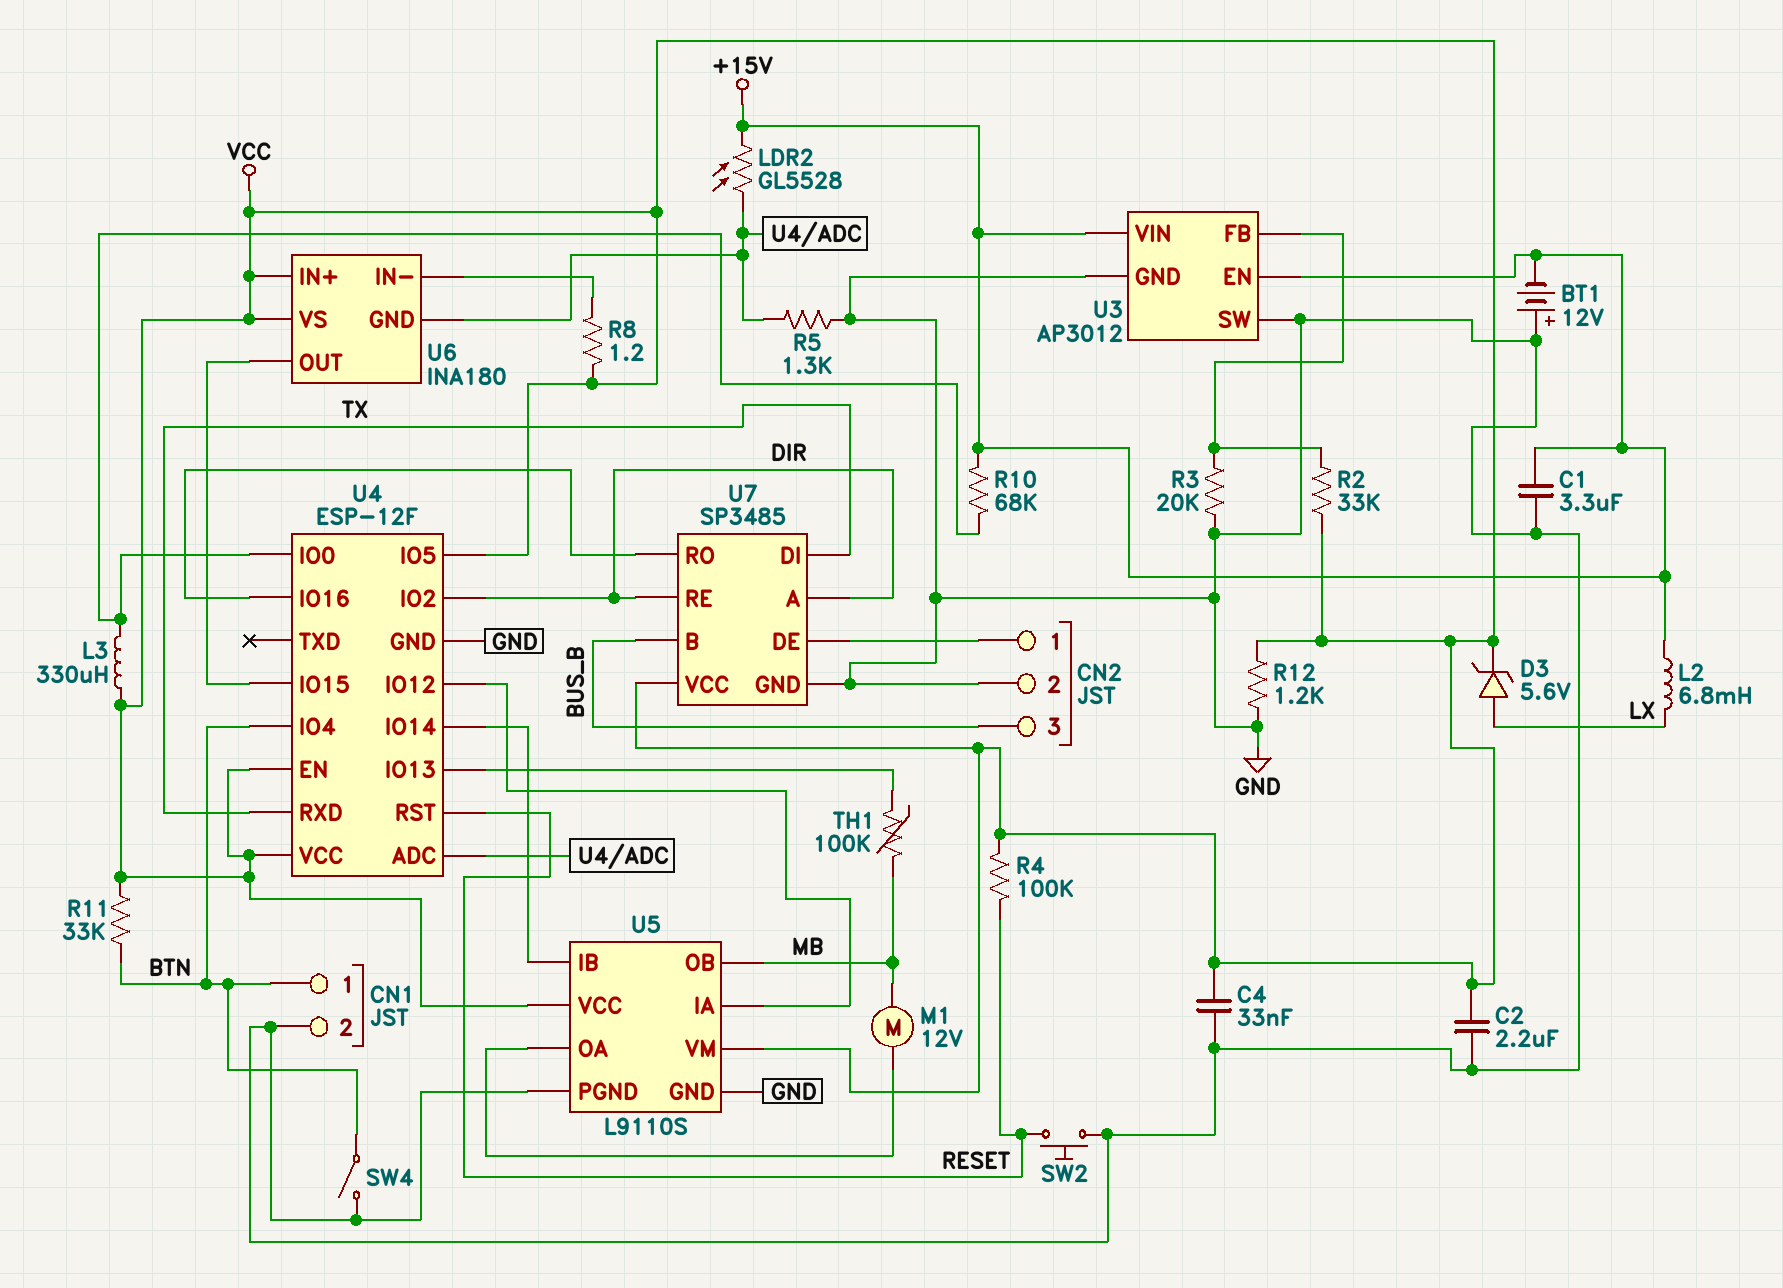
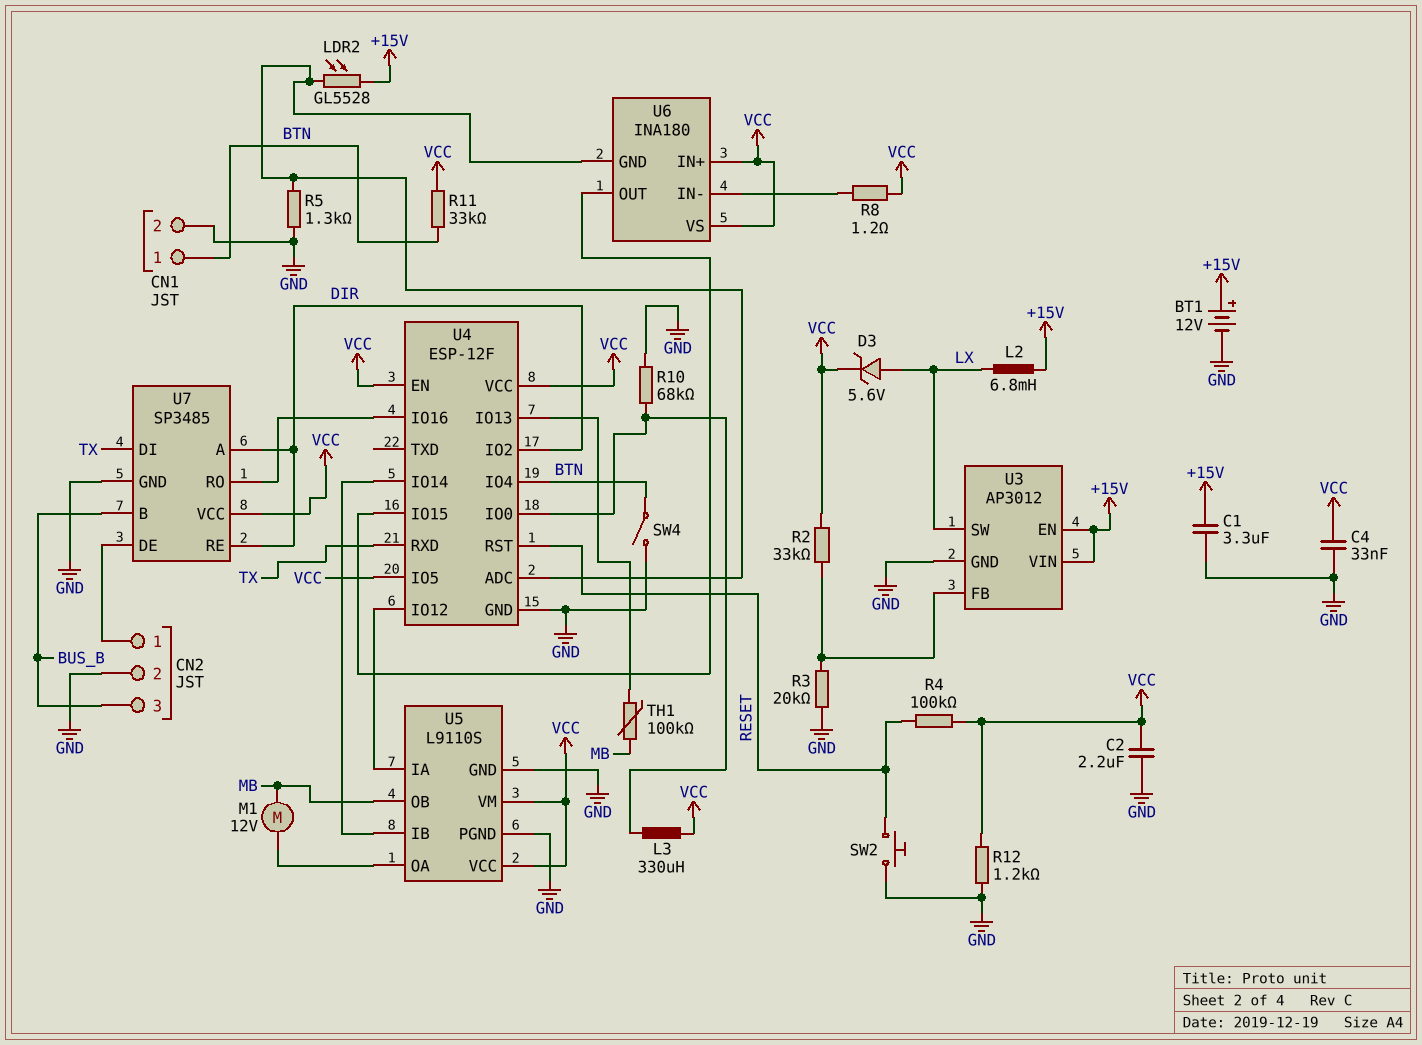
BT1: 12V (plus GND, minus +15V) -> 12V (plus +15V, minus GND)
R10: 68k (+15V, U4/IO0) -> 68k (GND, U4/IO0)
U3 pin SW: GND -> LX

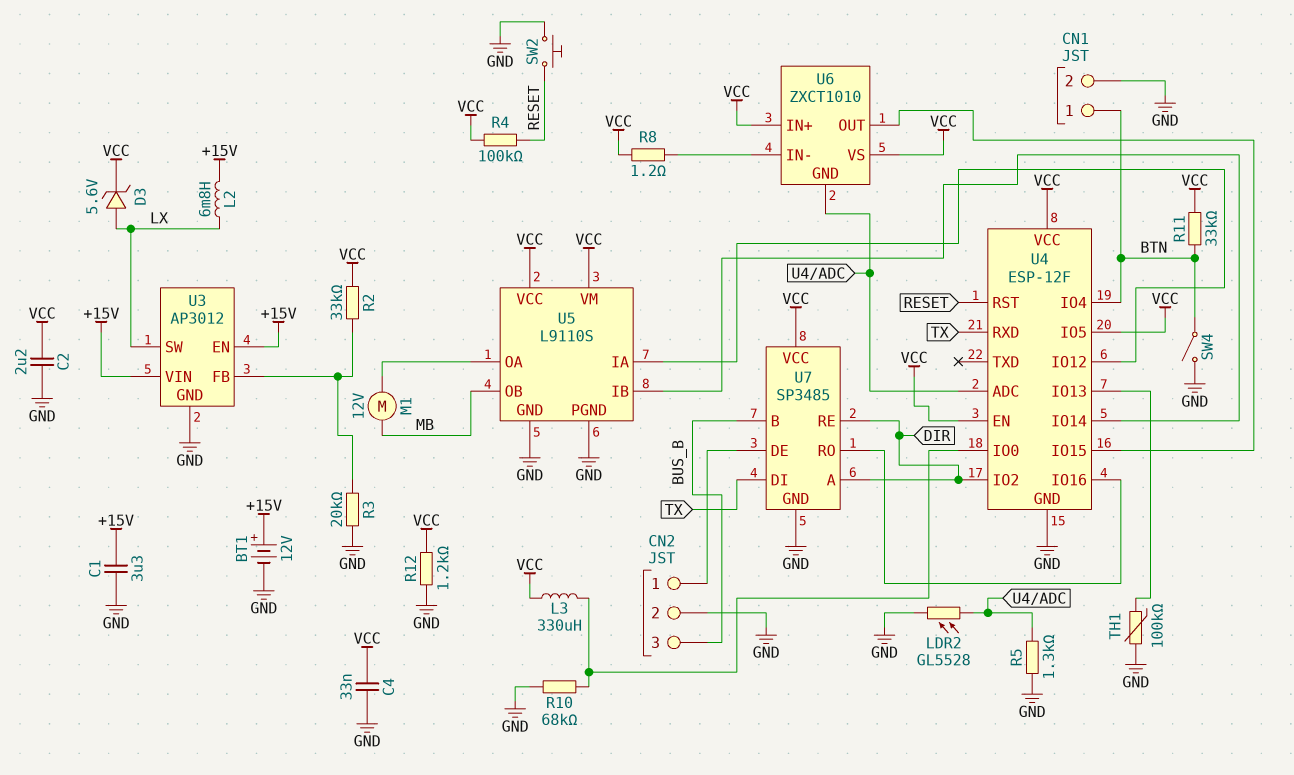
LDR2: GL5528 (+15V, U4/ADC) -> GL5528 (GND, U4/ADC)
TH1: 100k (MB, U4/IO13) -> 100k (GND, U4/IO13)
U6: INA180 -> ZXCT1010

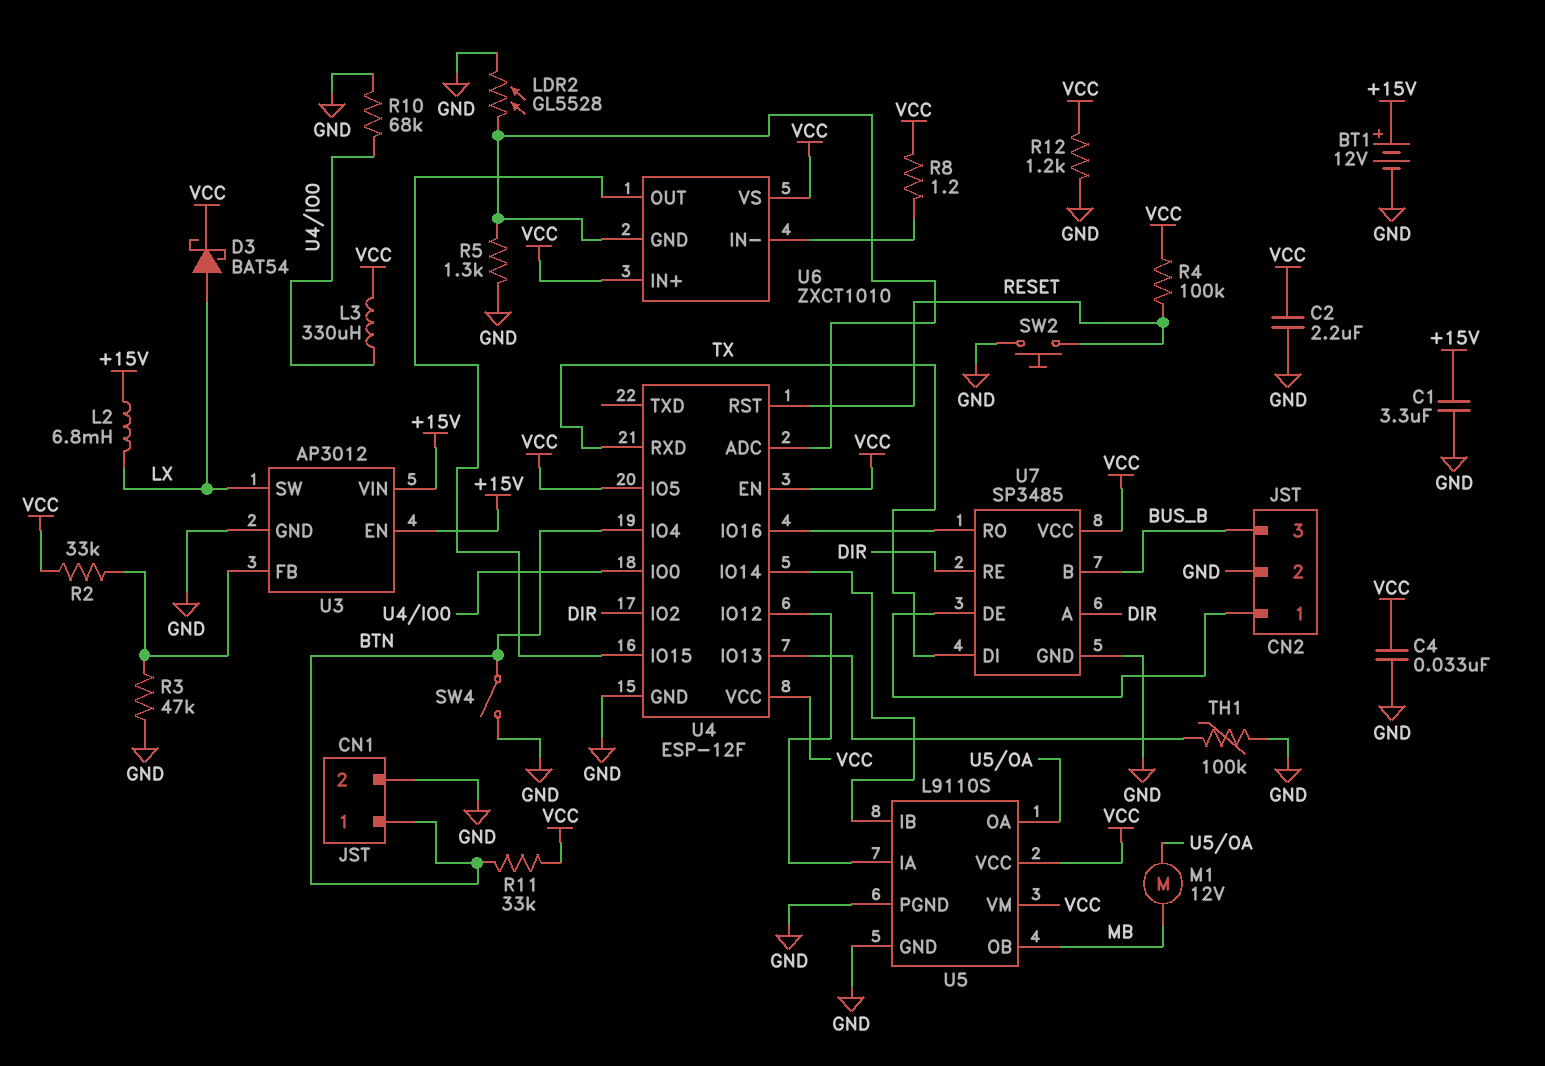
D3: zener 5.6V (A LX, K VCC) -> schottky BAT54 (A LX, K VCC)
R3: 20k (GND, U3/FB) -> 47k (GND, U3/FB)

